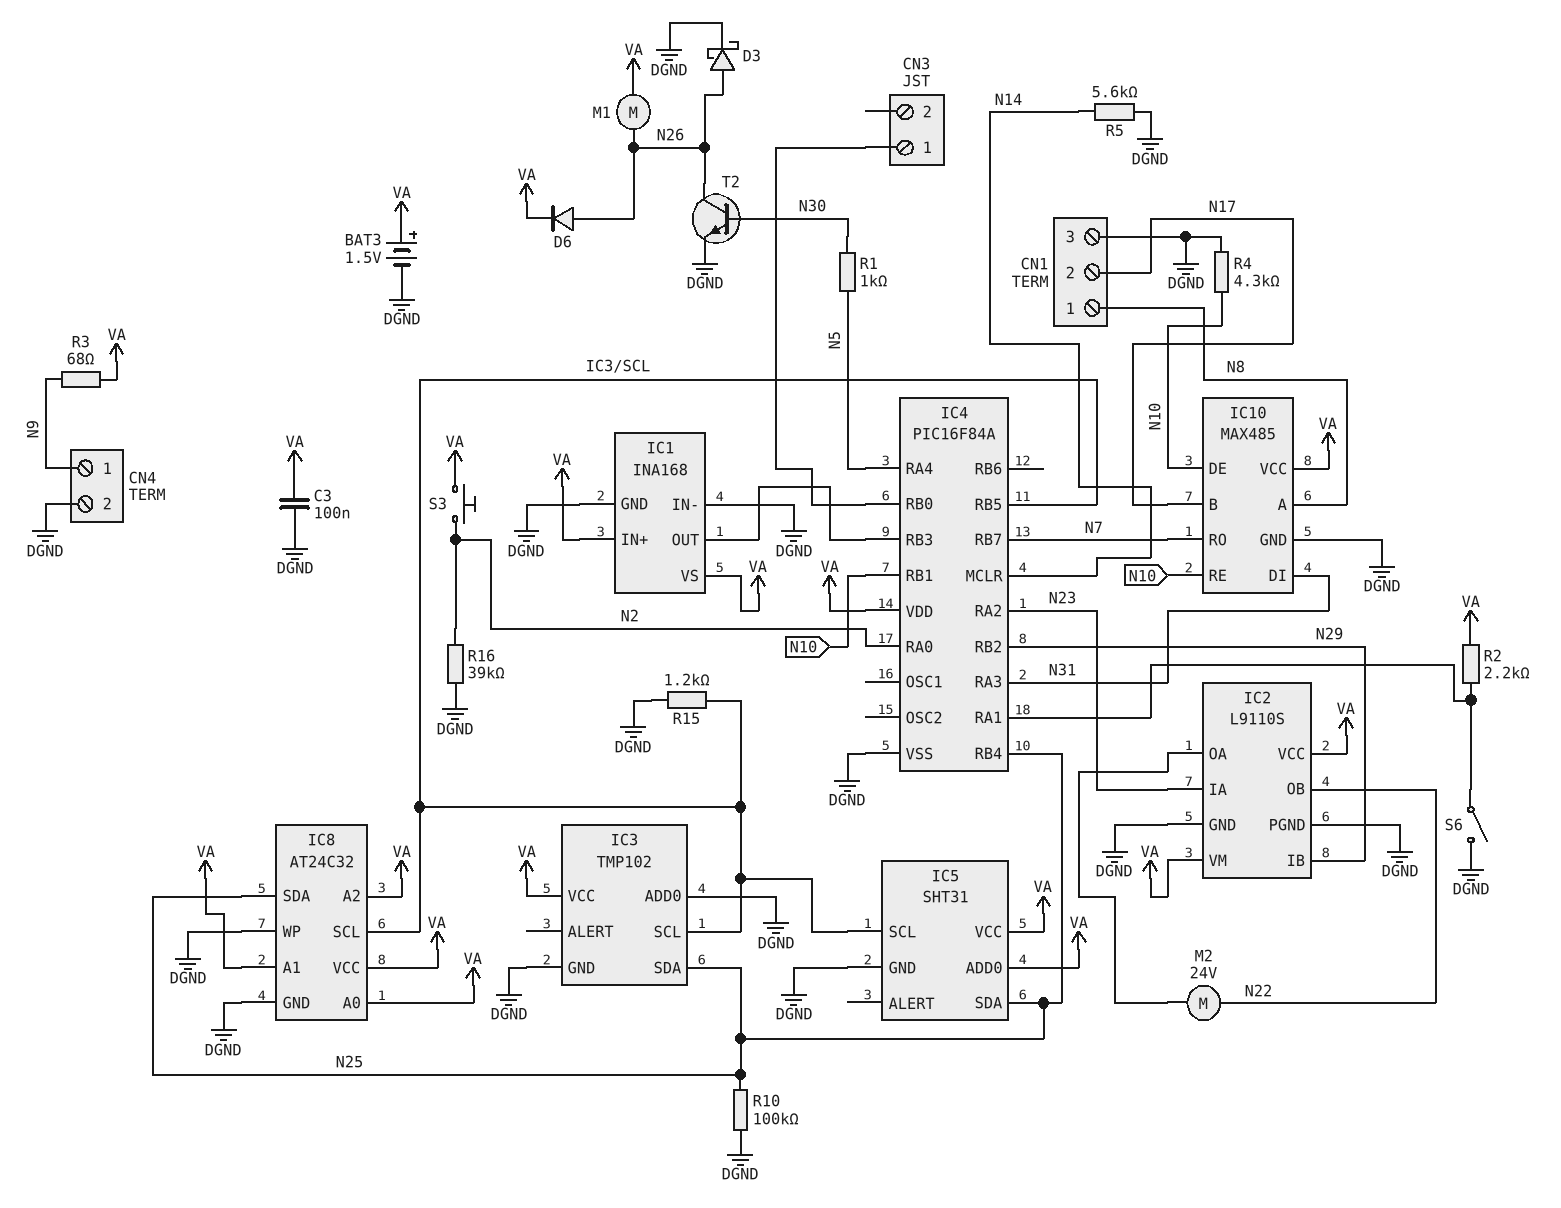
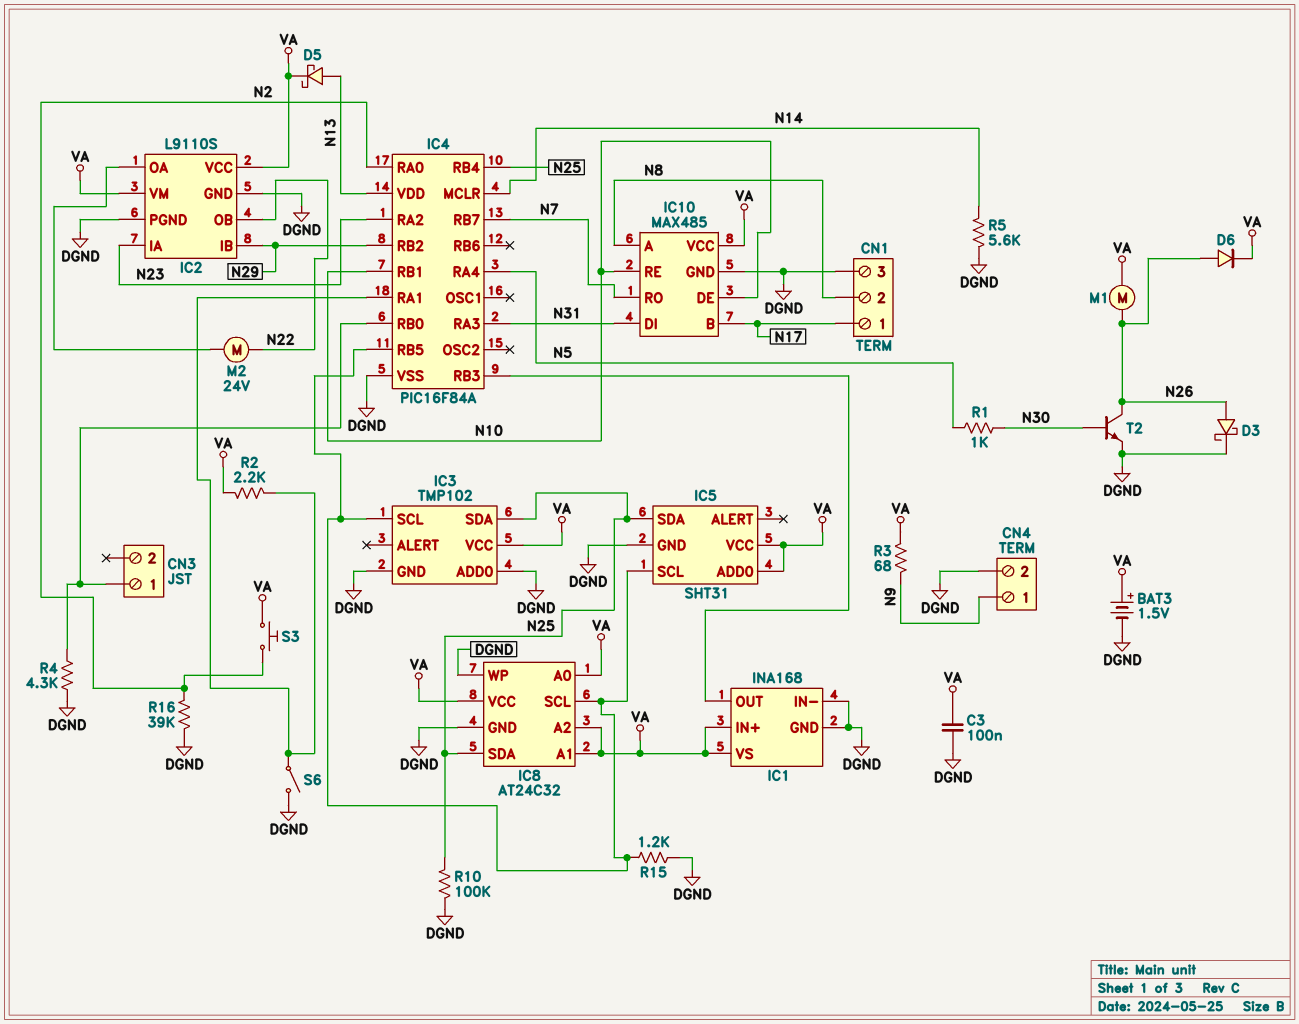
CN1 pin 1: N8 -> N17
CN1 pin 2: N17 -> N8
D5: none -> schottky (A N13, K VA)
IC4 pin VDD: VA -> N13
R4: 4.3k (DGND, N10) -> 4.3k (CN3/1, DGND)

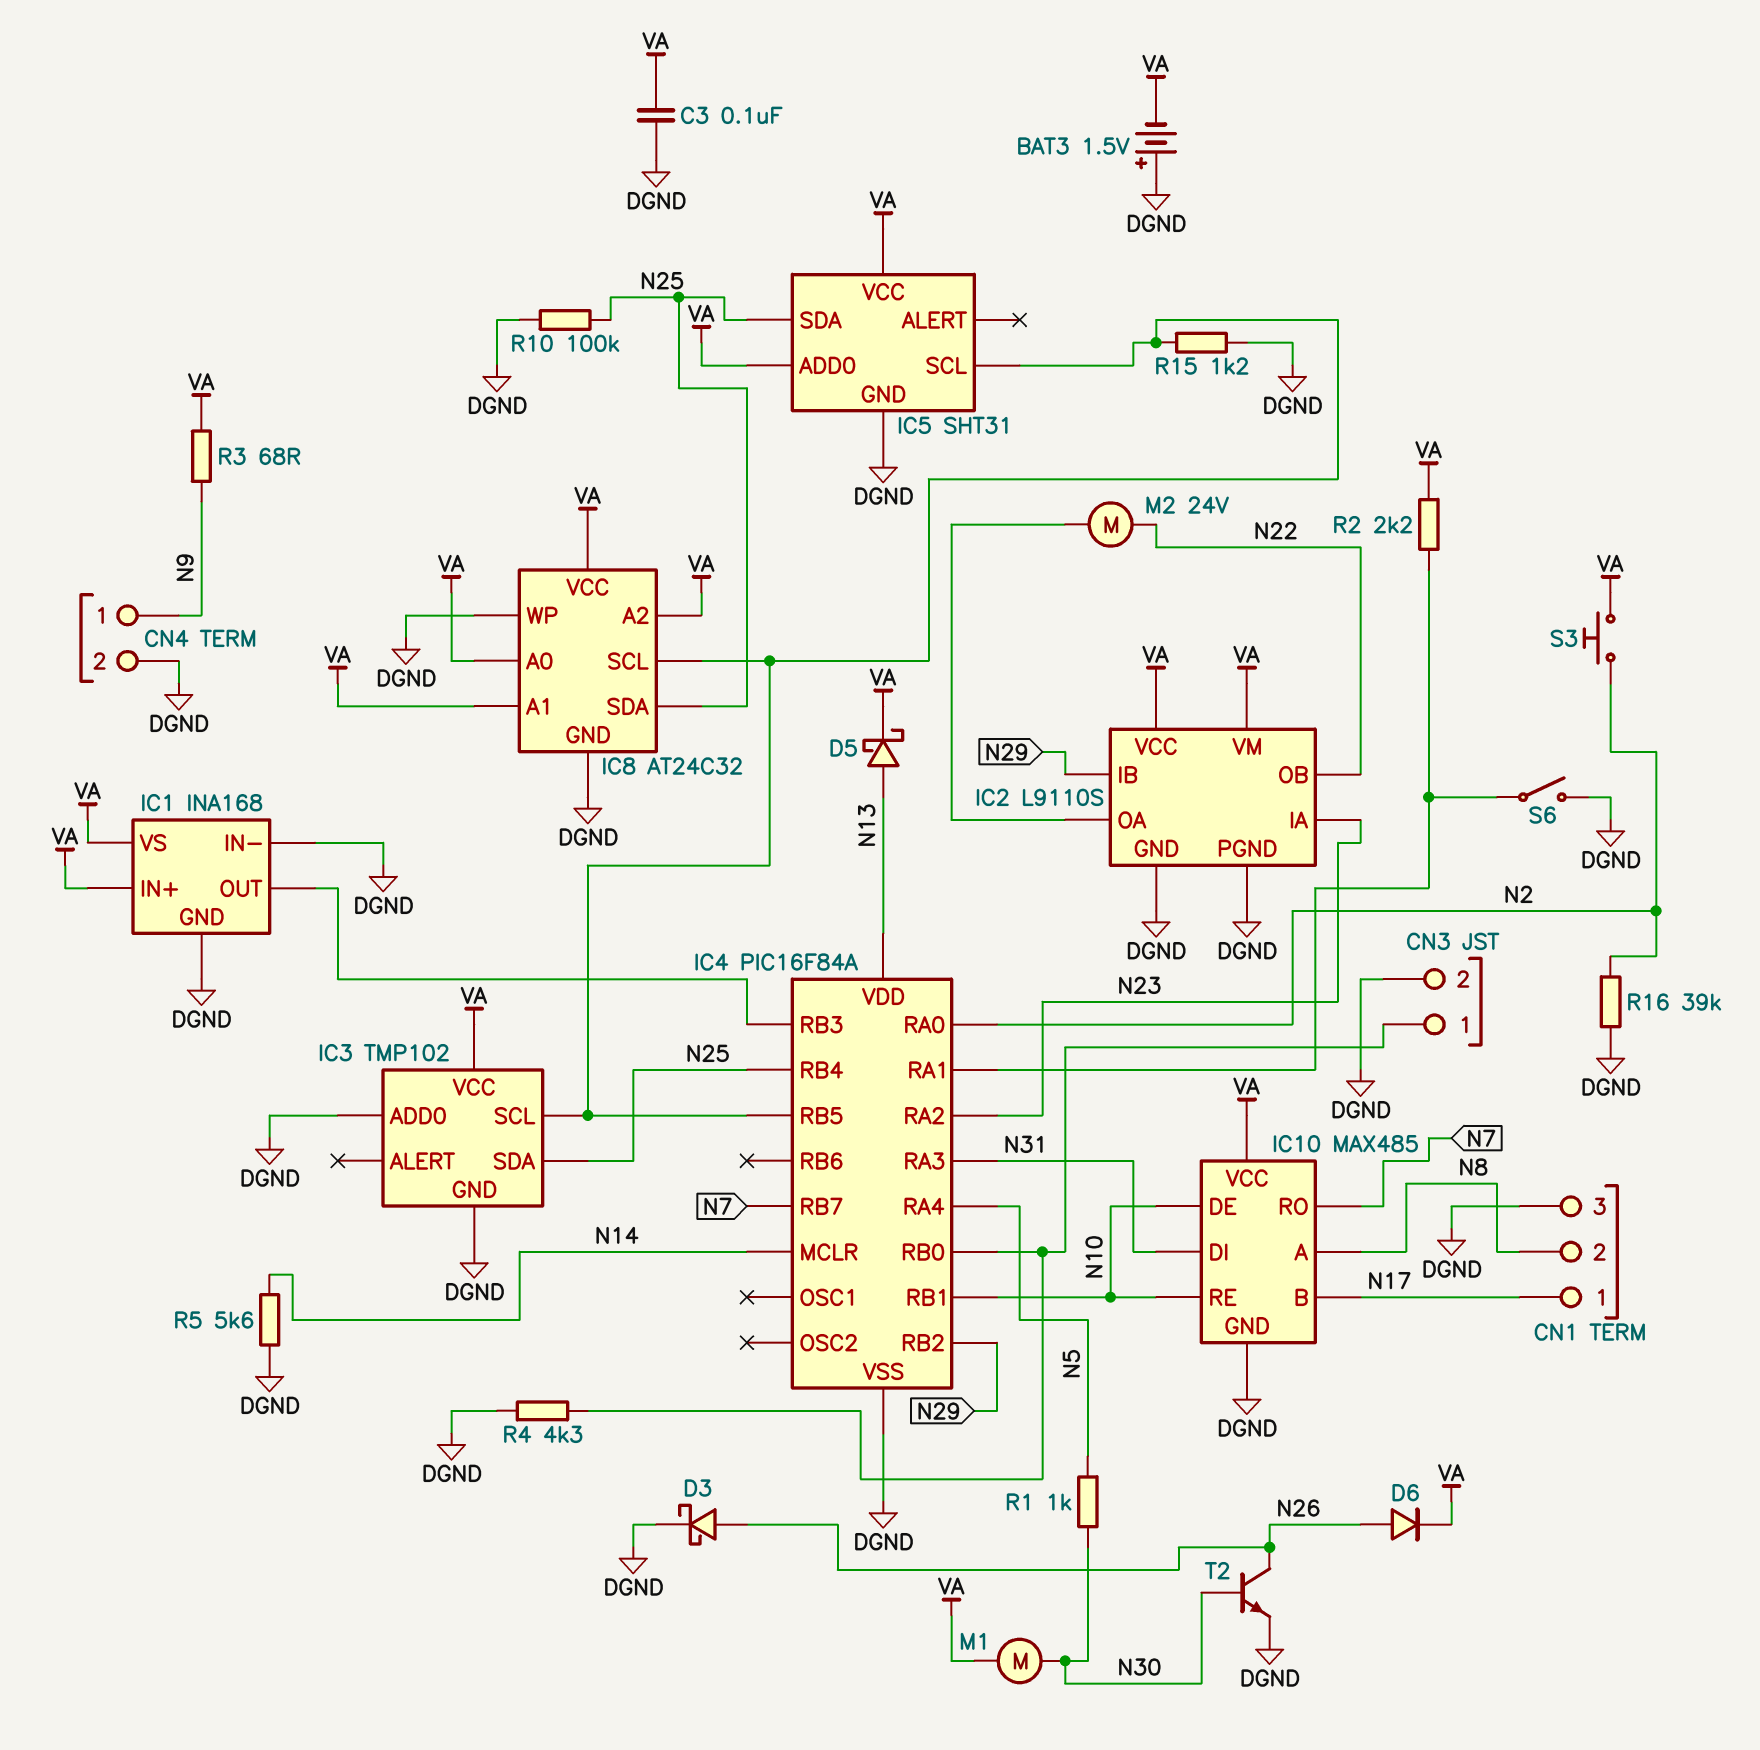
BAT3: 1.5V (plus VA, minus DGND) -> 1.5V (plus DGND, minus VA)
CN3 pin 2: none -> DGND
M1: motor (N26, VA) -> motor (N30, VA)

